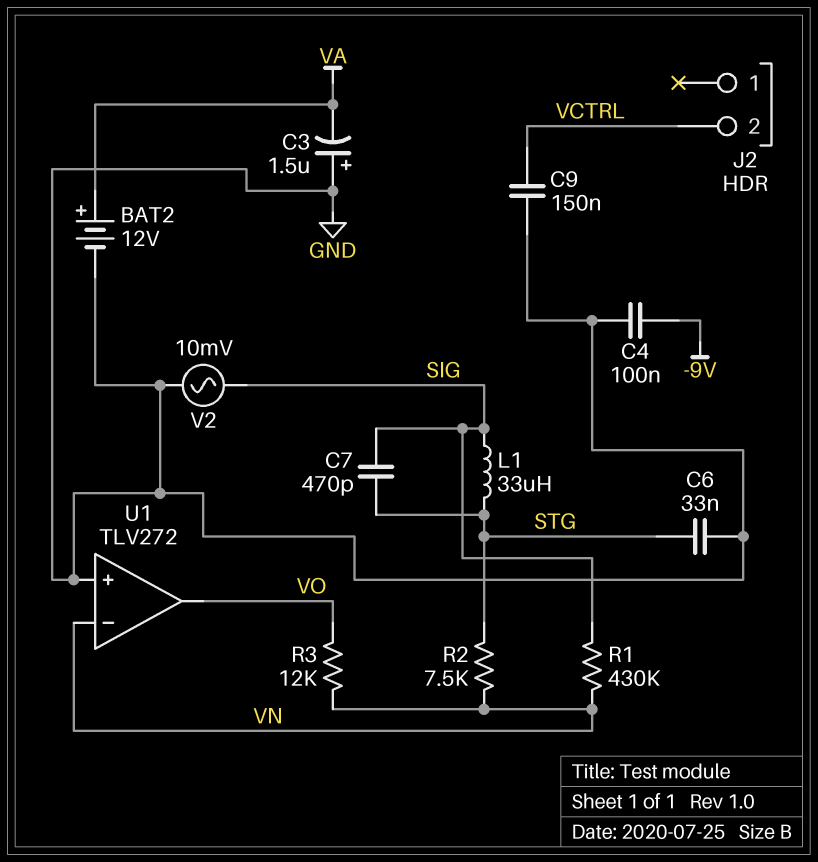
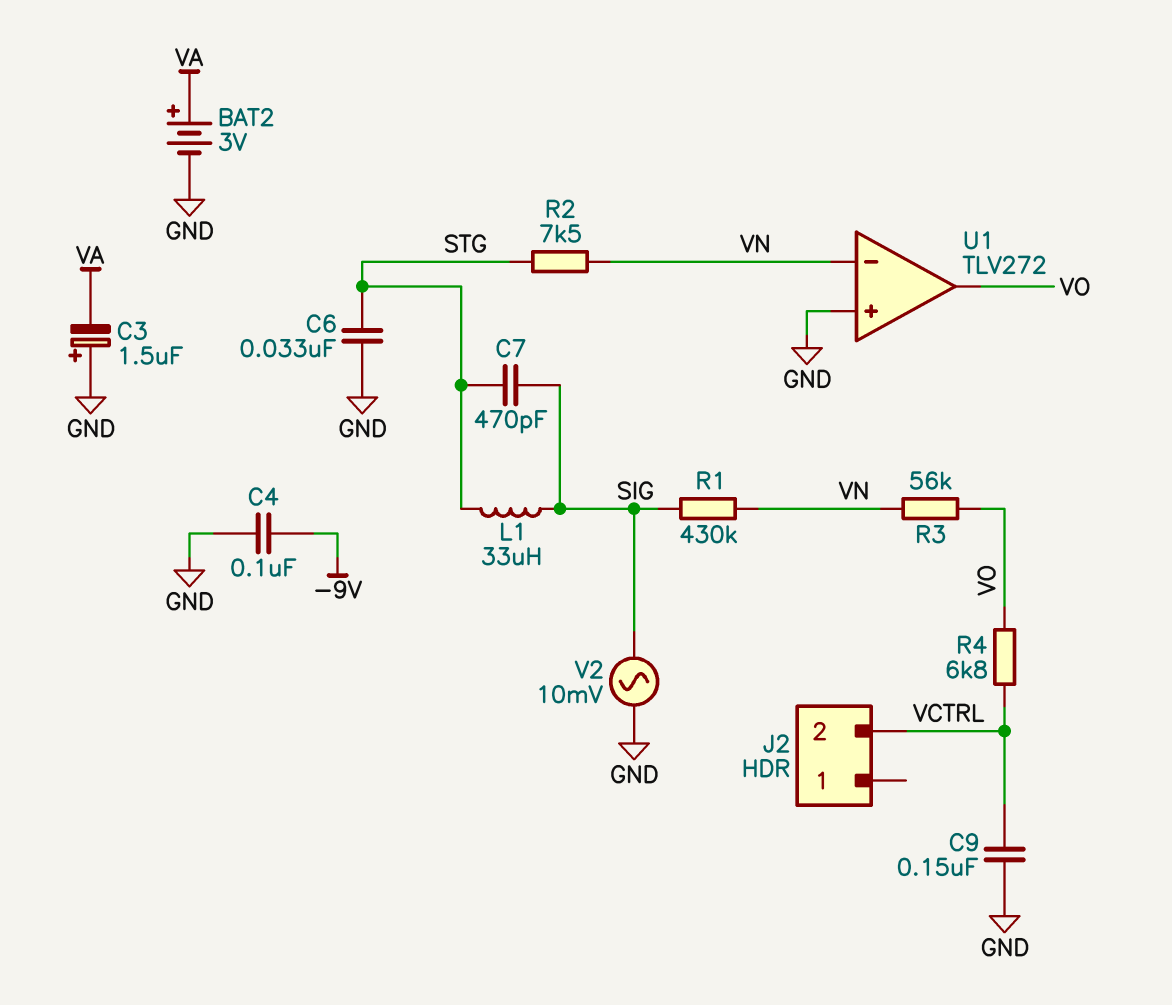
BAT2: 12V (plus VA, minus GND) -> 3V (plus VA, minus GND)
R3: 12k (VN, VO) -> 56k (VN, VO)
R4: none -> 6.8k (VCTRL, VO)

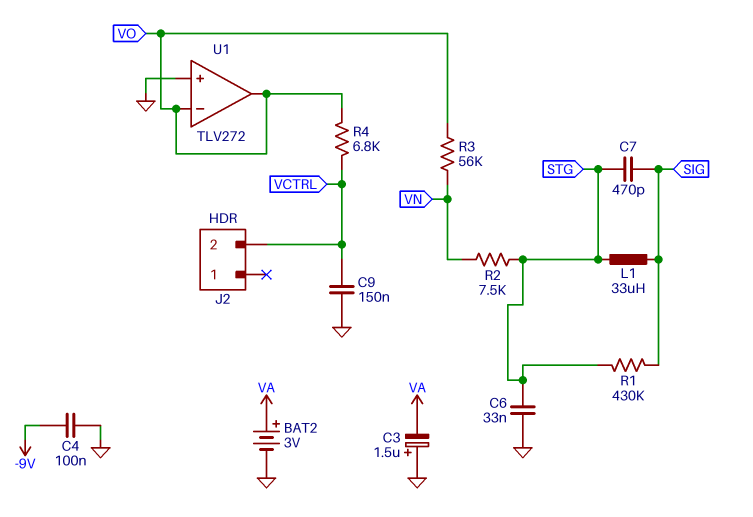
R1: 430k (SIG, VN) -> 430k (SIG, STG)
U1 pin in-: VN -> VO
V2: AC 10mV (GND, SIG) -> none

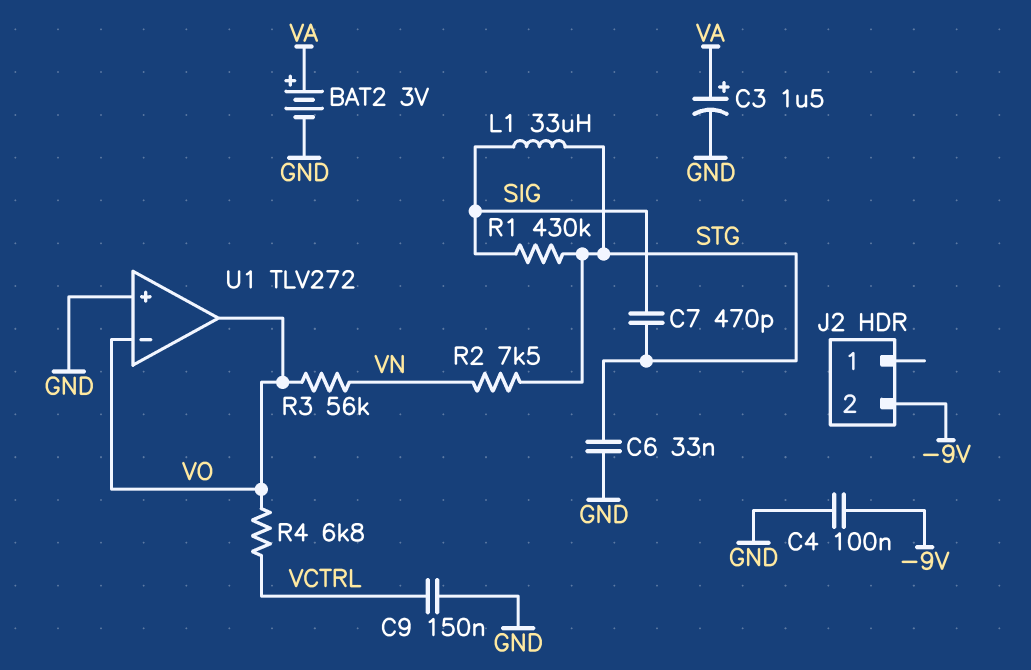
C3: 1.5uF (plus GND, minus VA) -> 1.5uF (plus VA, minus GND)
J2 pin 2: VCTRL -> -9V

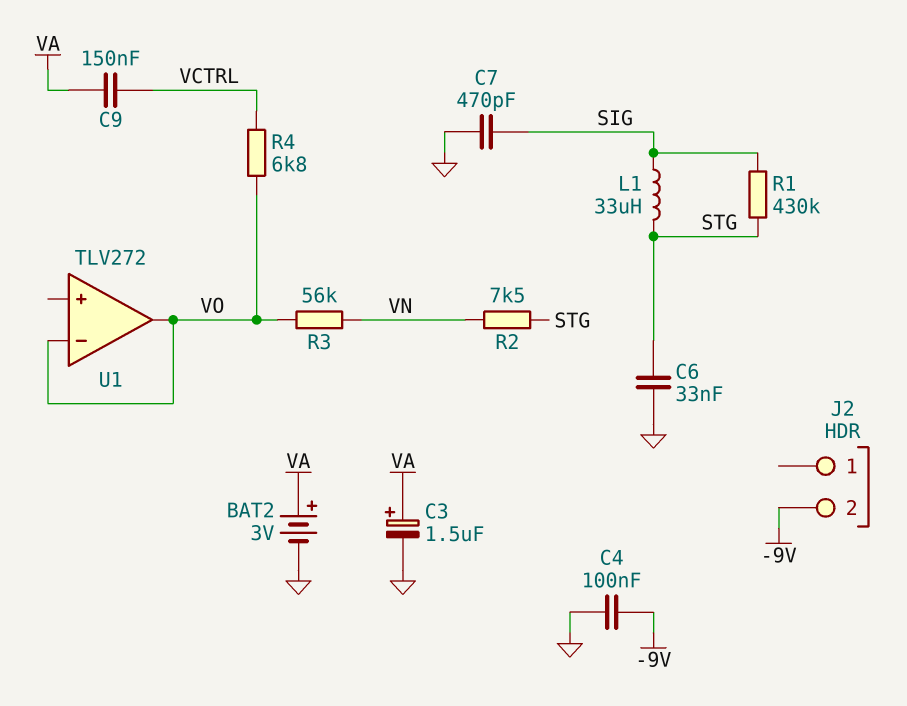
C7: 470pF (SIG, STG) -> 470pF (GND, SIG)
C9: 150nF (GND, VCTRL) -> 150nF (VA, VCTRL)
U1 pin in+: GND -> none

